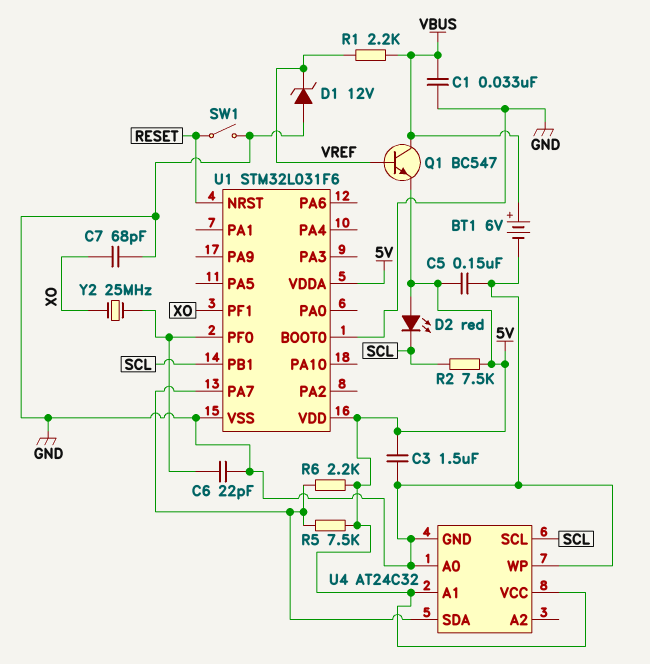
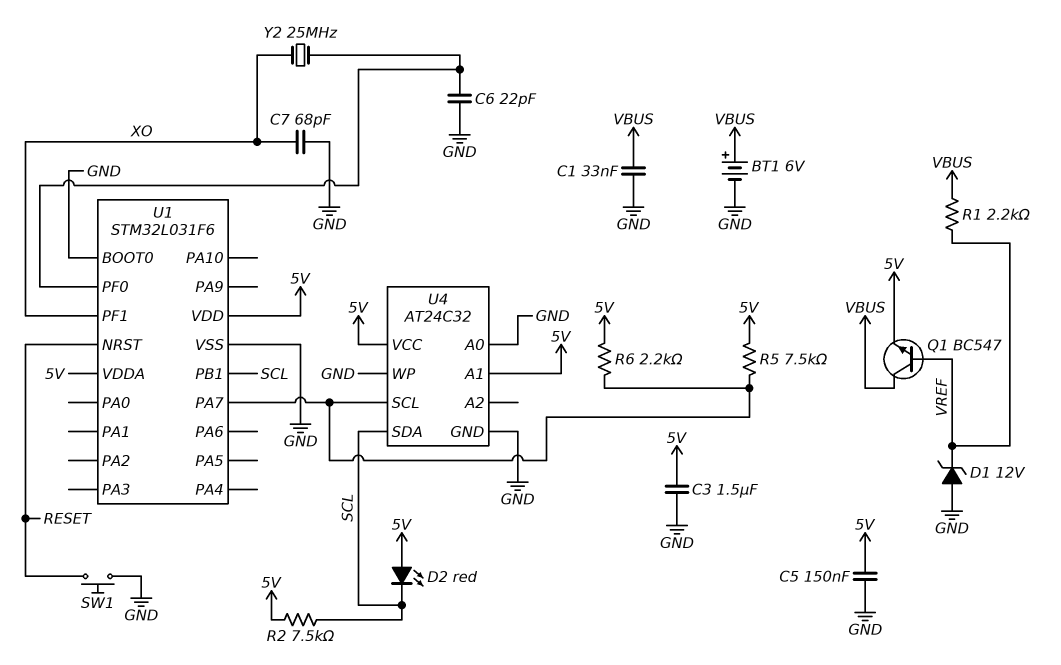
SW1: switch (GND, RESET) -> button (GND, RESET)
U4 pin SCL: SCL -> U1/PA7
U4 pin SDA: U1/PA7 -> SCL

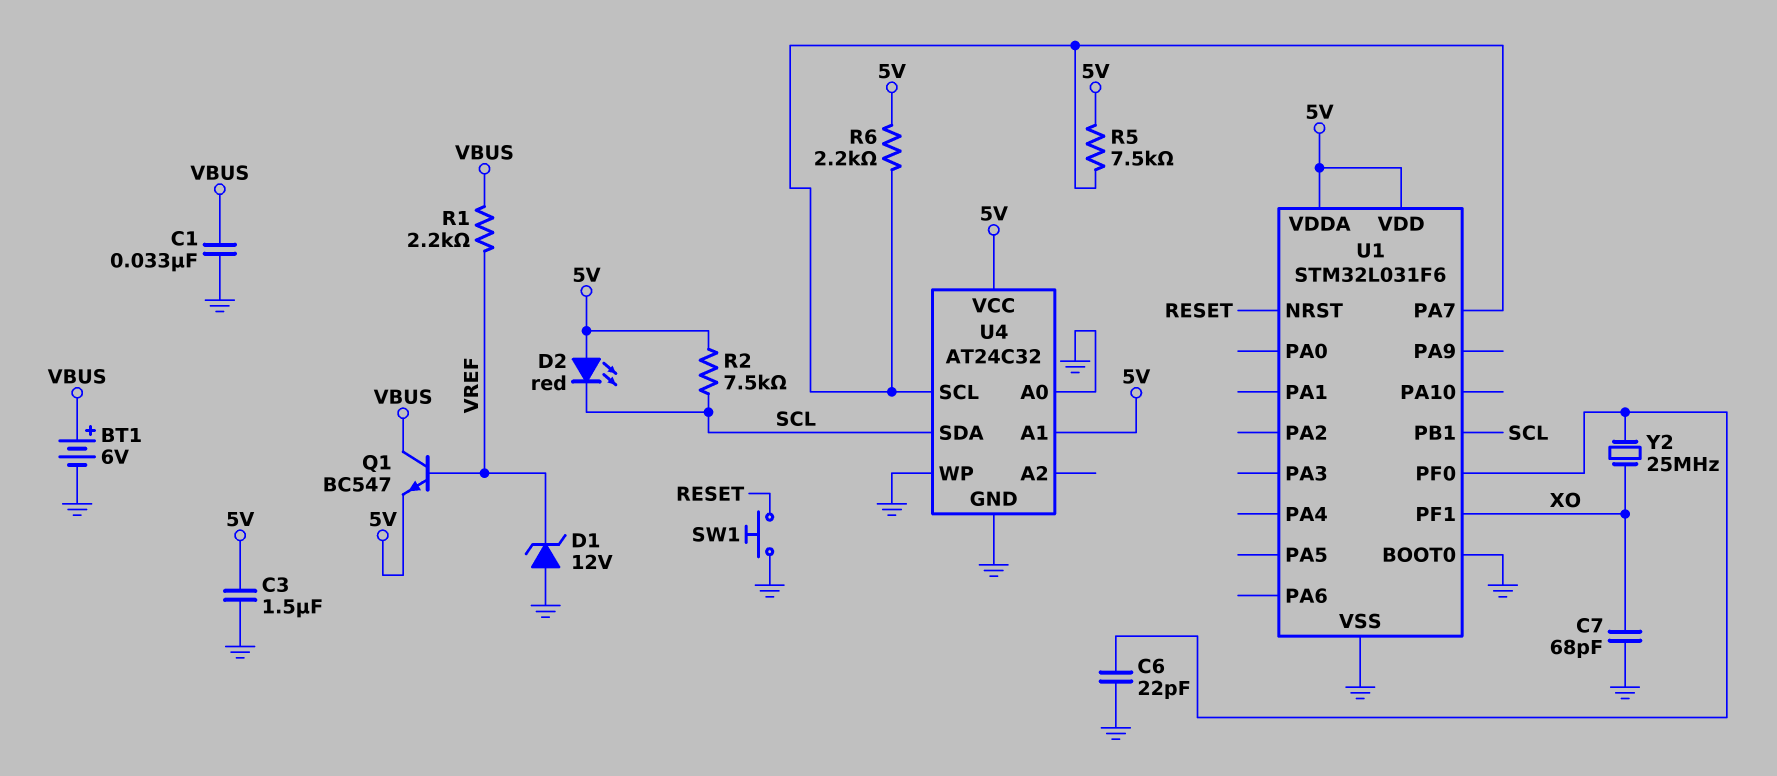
C5: 150nF (5V, GND) -> none

